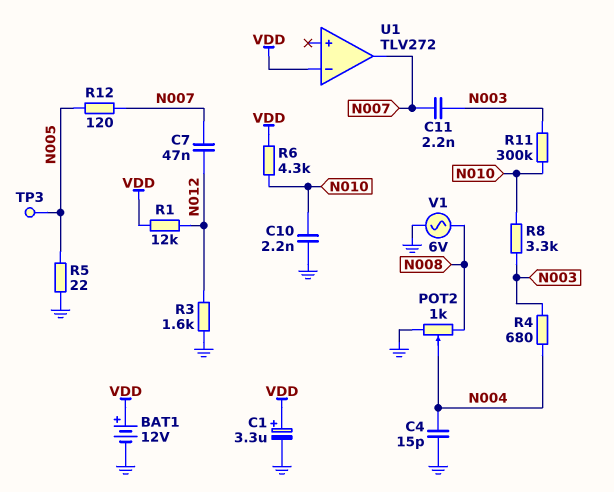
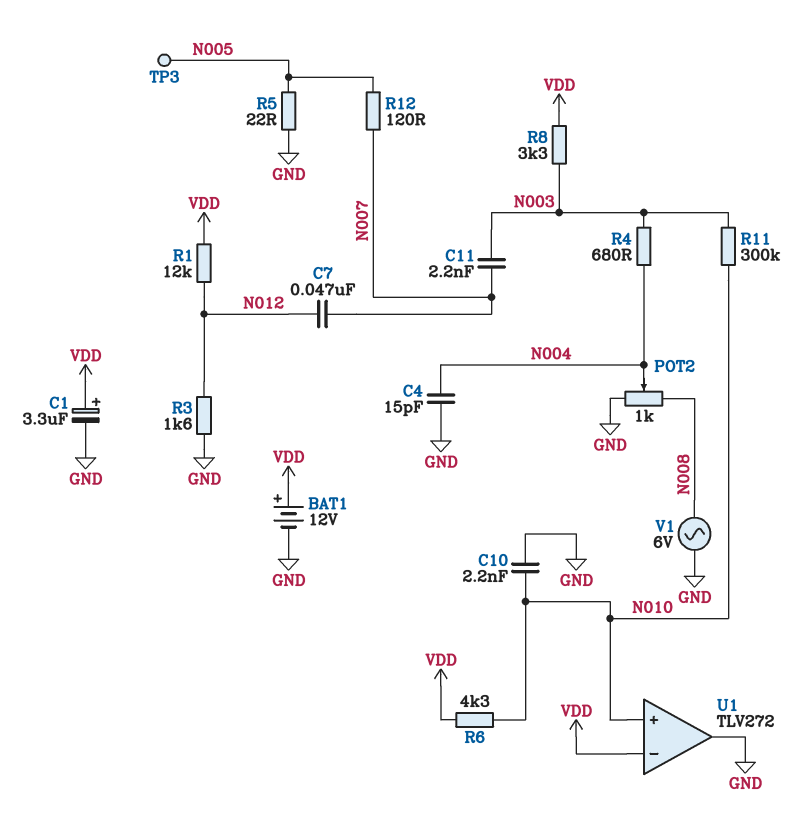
R8: 3.3k (N003, N010) -> 3.3k (N003, VDD)
U1 pin in+: none -> N010
U1 pin out: N007 -> GND

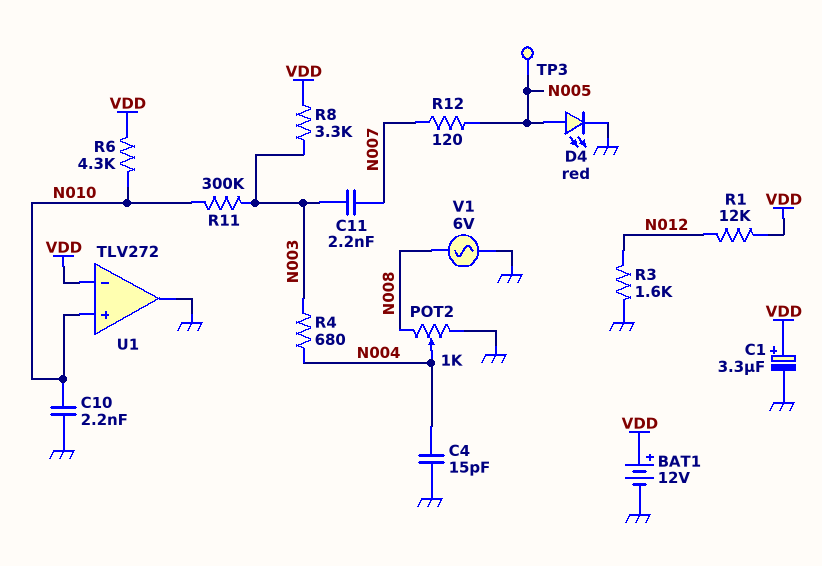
C7: 47nF (N007, N012) -> none
D4: none -> LED red (A N005, K GND)
R5: 22 (GND, N005) -> none

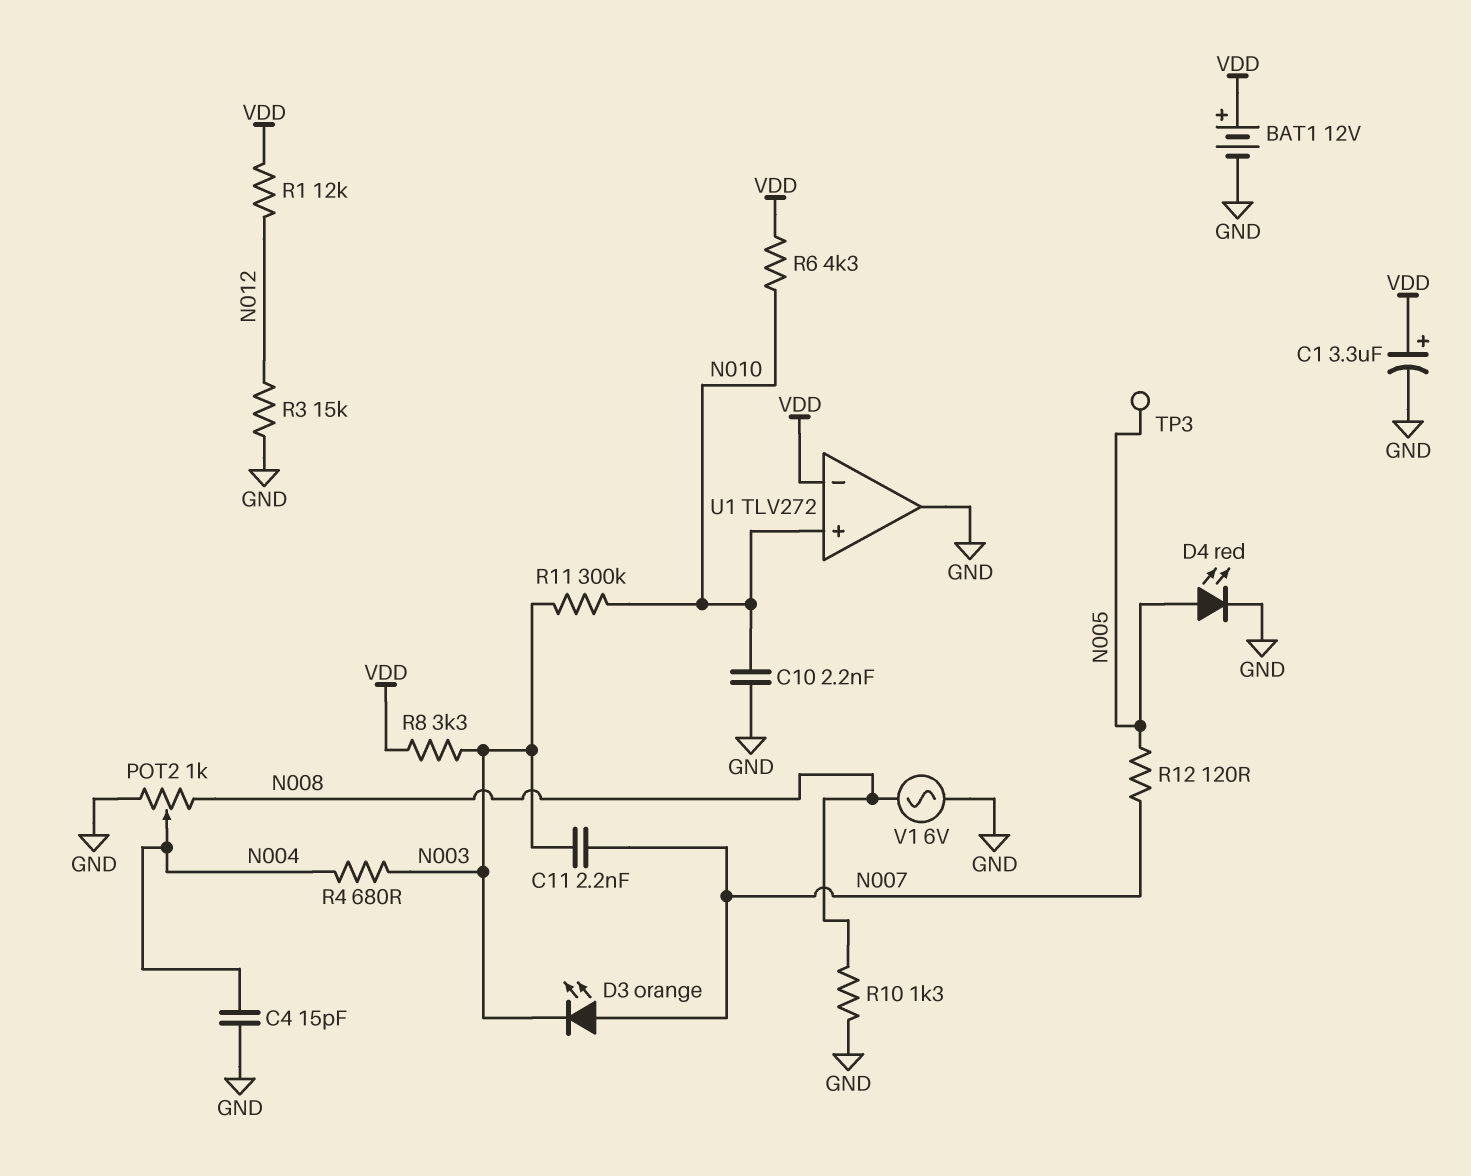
D3: none -> LED orange (A N007, K N003)
R3: 1.6k (GND, N012) -> 15k (GND, N012)
R10: none -> 1.3k (GND, N008)

